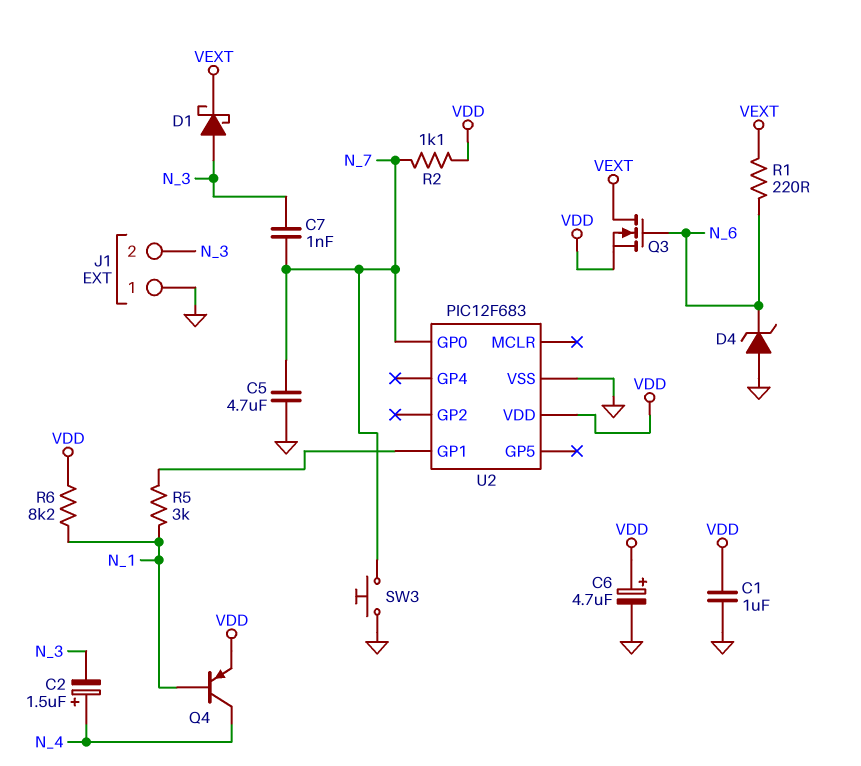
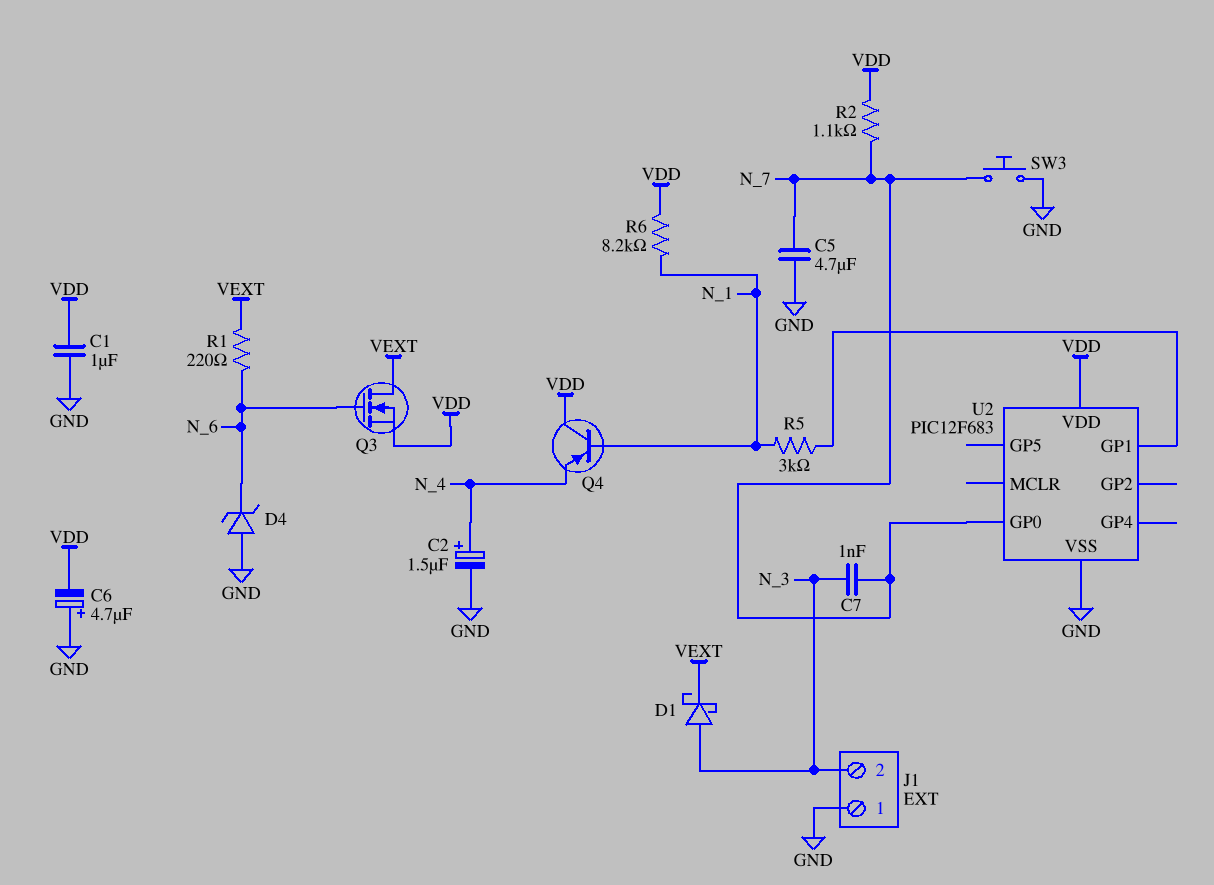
C2: 1.5uF (plus N_4, minus N_3) -> 1.5uF (plus N_4, minus GND)
C6: 4.7uF (plus VDD, minus GND) -> 4.7uF (plus GND, minus VDD)
Q4: PNP (B N_1, C N_4, E VDD) -> PNP (B N_1, C VDD, E N_4)

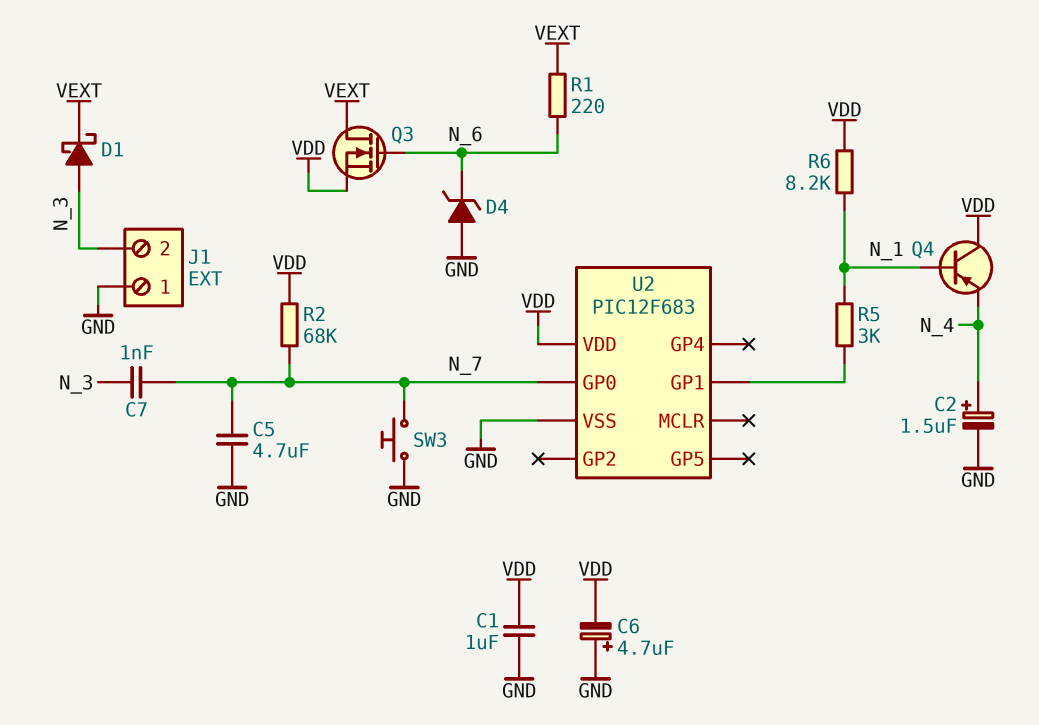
R2: 1.1k (N_7, VDD) -> 68k (N_7, VDD)

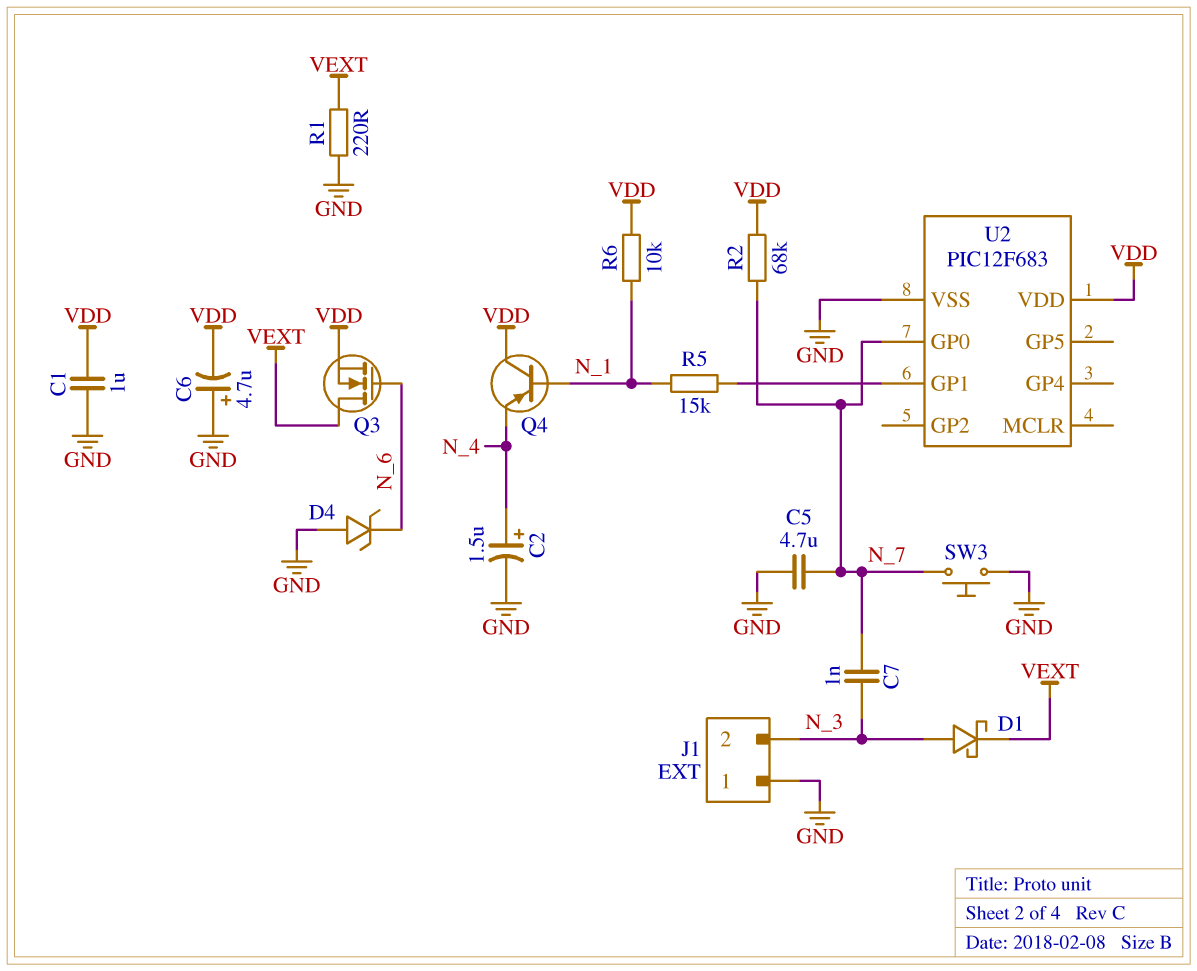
R1: 220 (N_6, VEXT) -> 220 (GND, VEXT)
R5: 3k (N_1, U2/GP1) -> 15k (N_1, U2/GP1)
R6: 8.2k (N_1, VDD) -> 10k (N_1, VDD)

